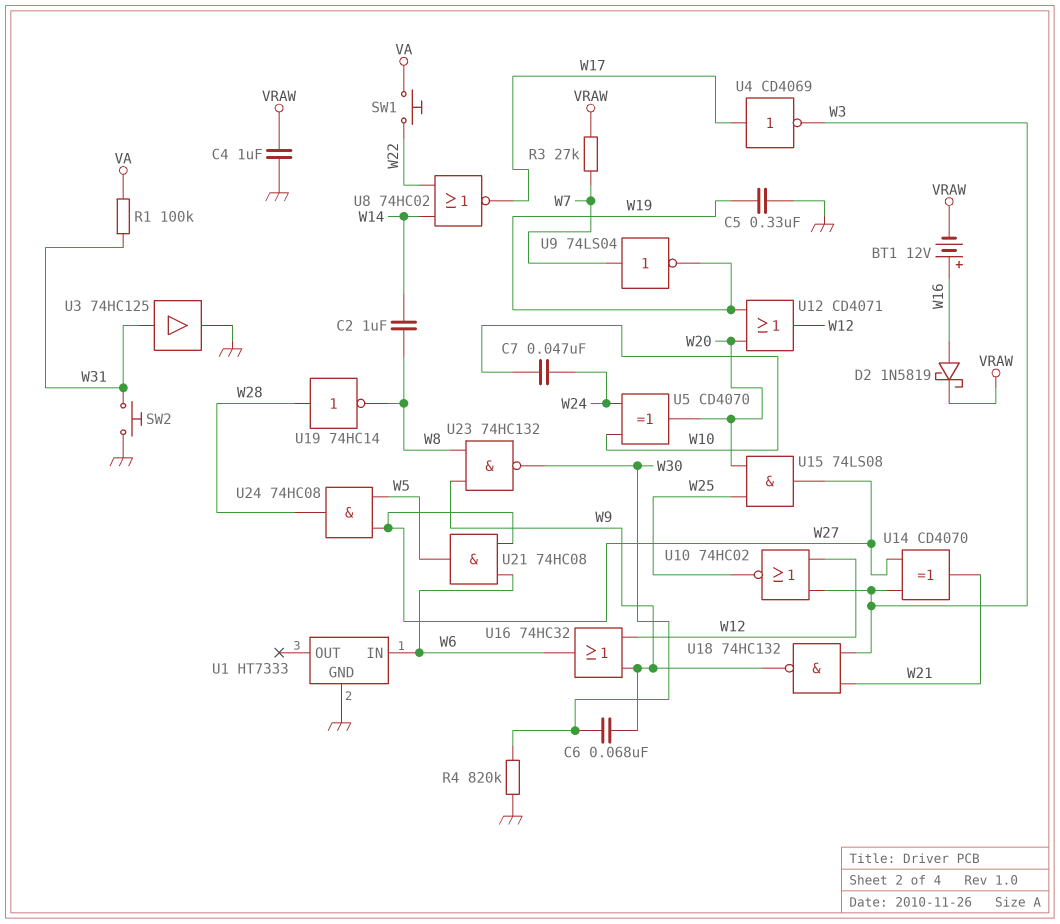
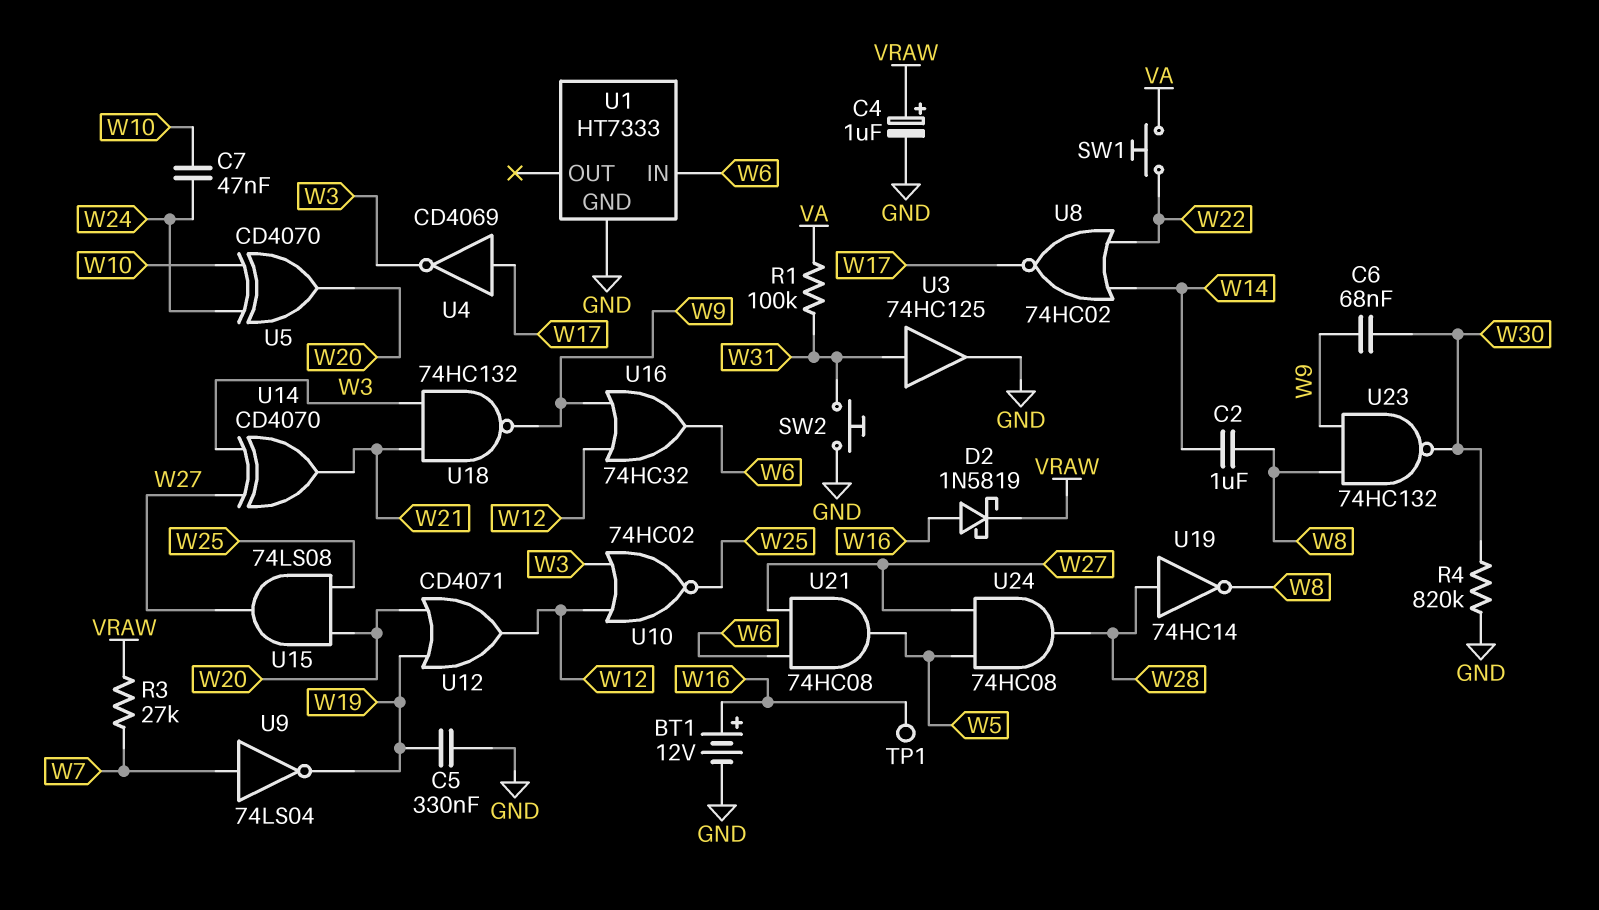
BT1: 12V (plus W16, minus VRAW) -> 12V (plus W16, minus GND)
C4: 1uF (GND, VRAW) -> 1uF (plus VRAW, minus GND)
TP1: none -> test point (W16)

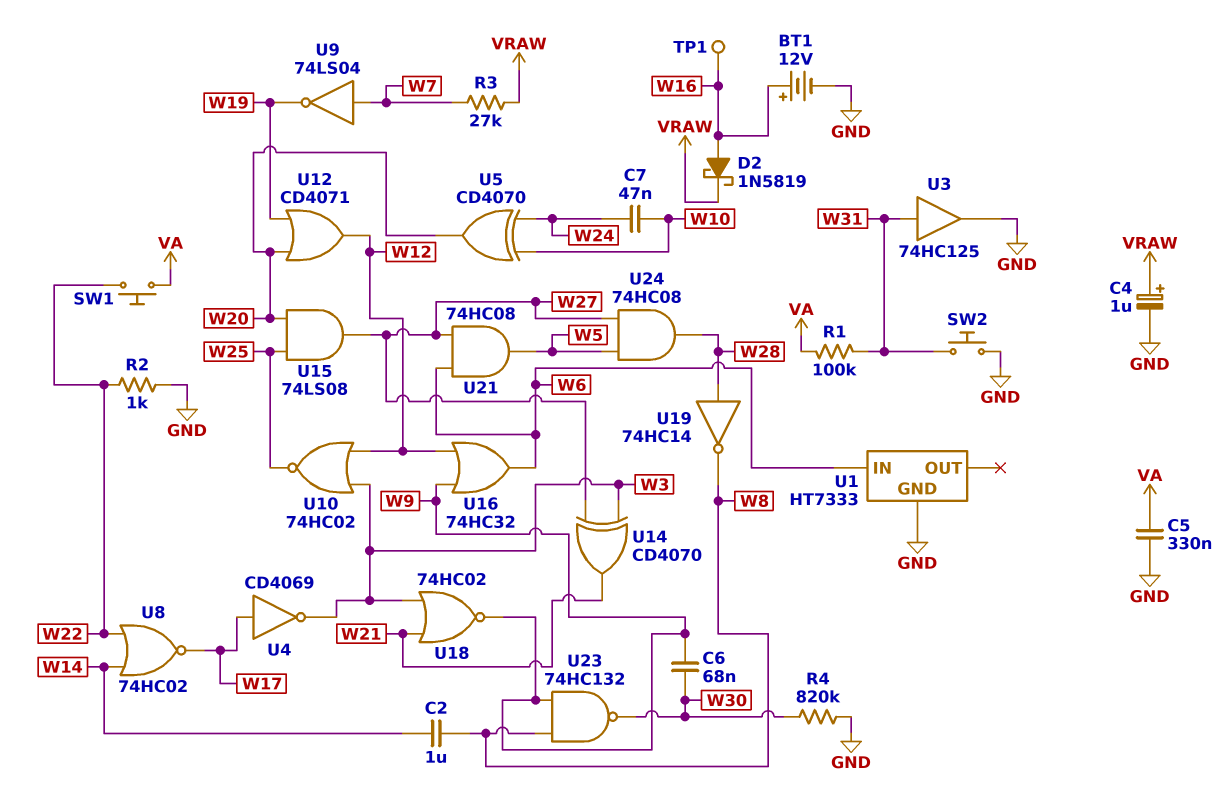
C5: 330nF (GND, W19) -> 330nF (GND, VA)
R2: none -> 1k (GND, W22)
U18: NAND 74HC132 (in W3, in W21, out W9) -> NOR 74HC02 (in W3, in W21, out W9)

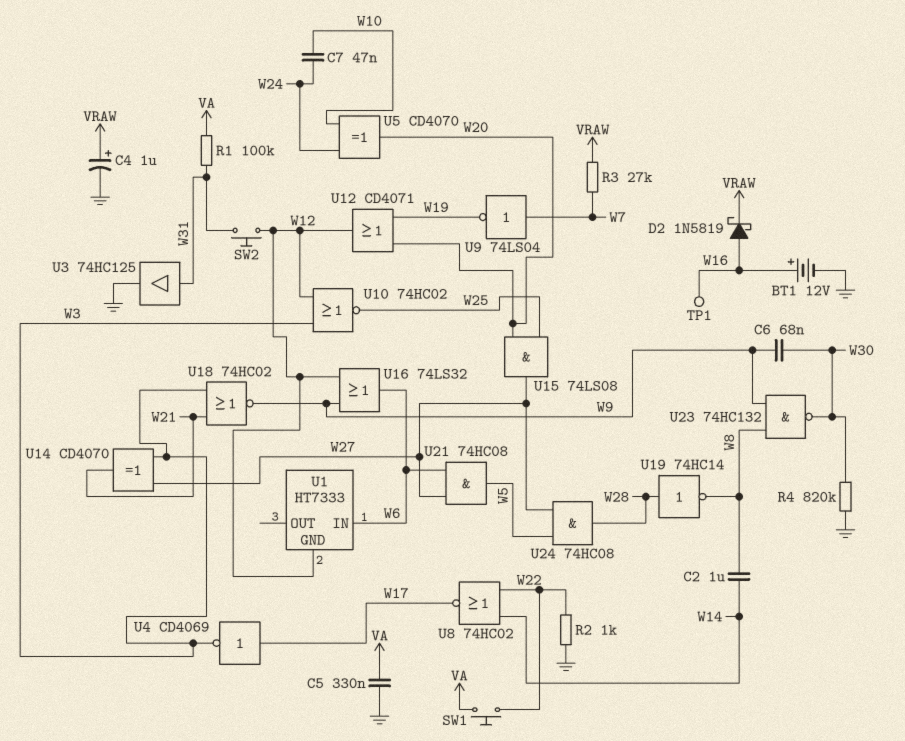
SW2: button (GND, W31) -> button (W12, W31)
U1 pin GND: GND -> W12
U16: OR 74HC32 (in W9, in W12, out W6) -> OR 74LS32 (in W9, in W12, out W6)

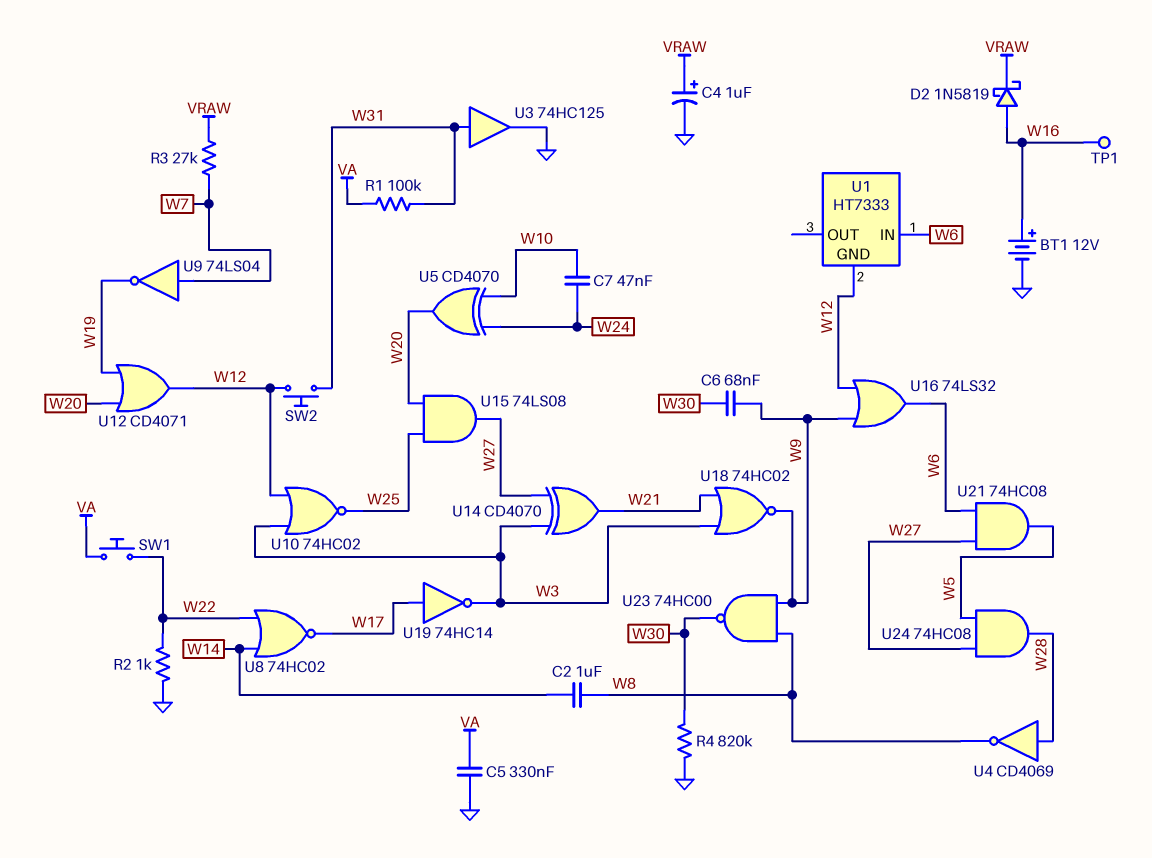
U4: NOT CD4069 (in W17, out W3) -> NOT CD4069 (in W28, out W8)
U19: NOT 74HC14 (in W28, out W8) -> NOT 74HC14 (in W17, out W3)
U23: NAND 74HC132 (in W8, in W9, out W30) -> NAND 74HC00 (in W8, in W9, out W30)

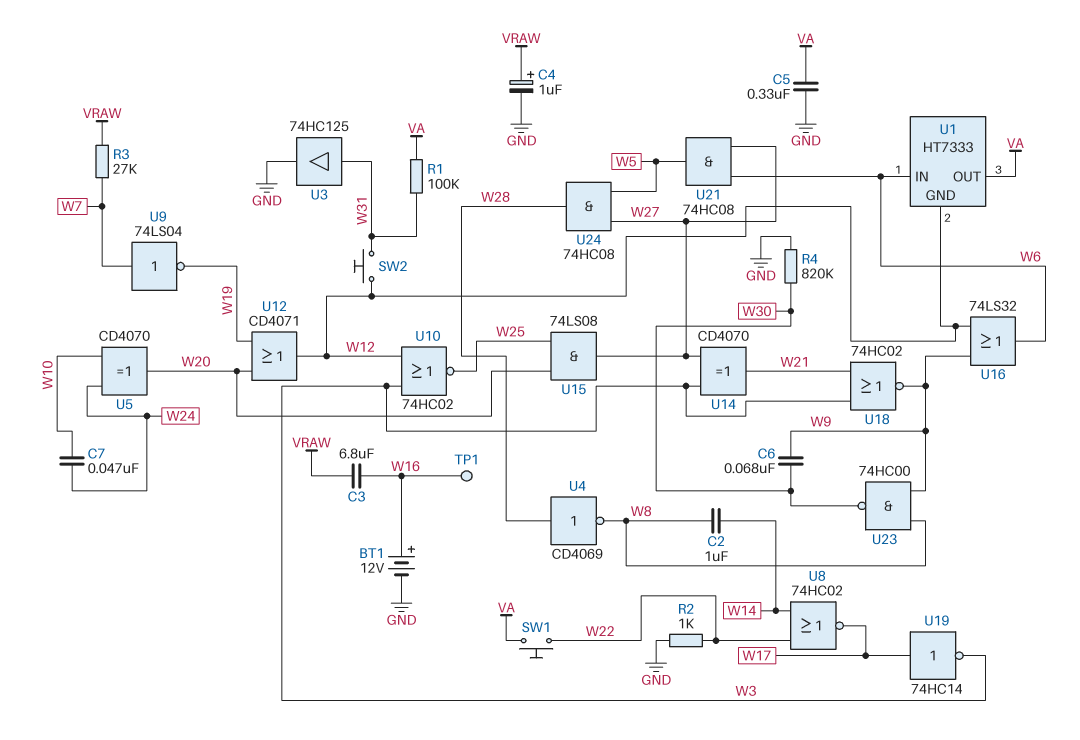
C3: none -> 6.8uF (VRAW, W16)
D2: schottky 1N5819 (A W16, K VRAW) -> none
U1 pin OUT: none -> VA

